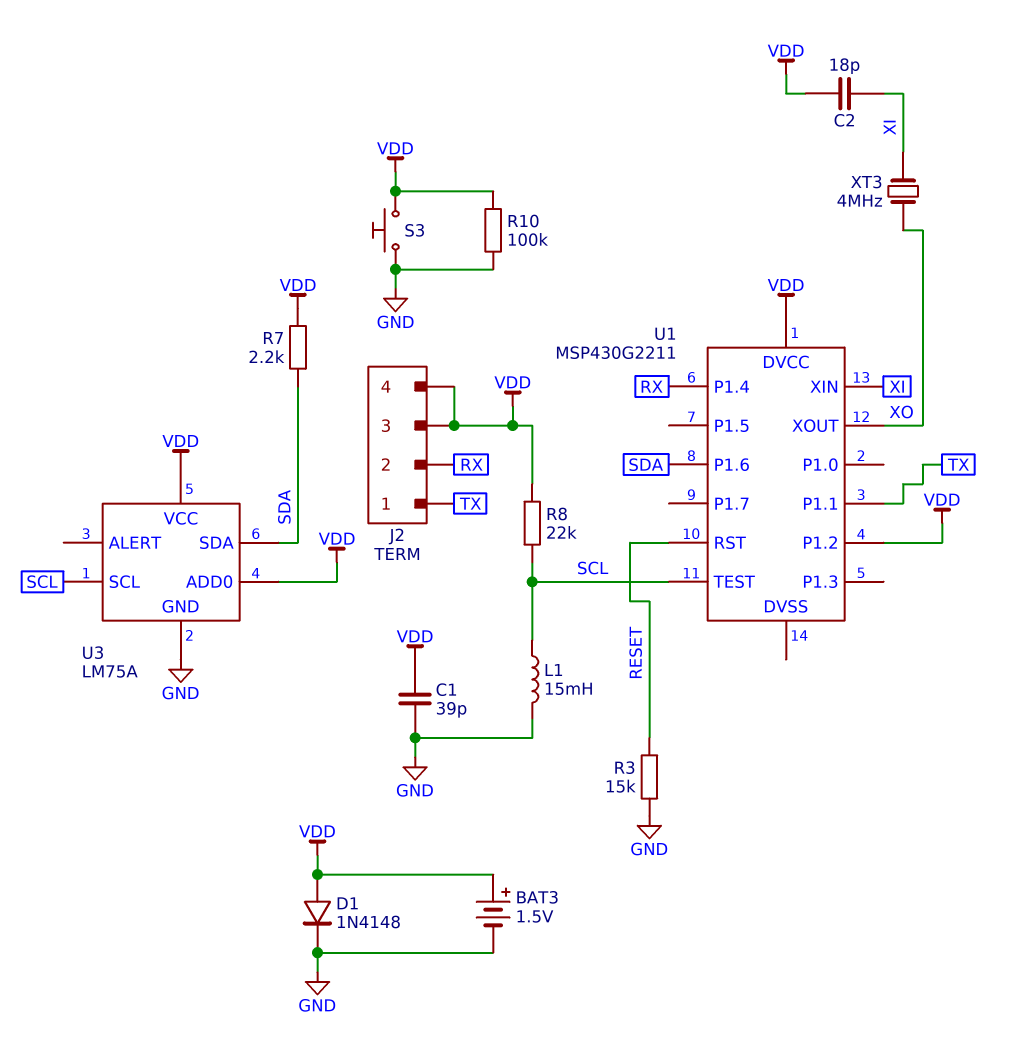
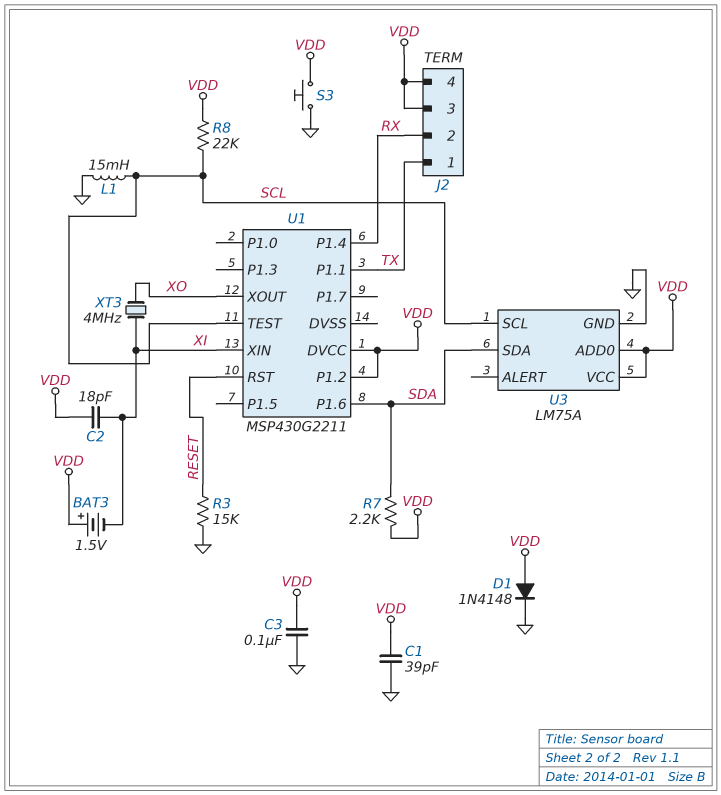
BAT3: 1.5V (plus VDD, minus GND) -> 1.5V (plus VDD, minus XI)
C3: none -> 100nF (GND, VDD)
R10: 100k (GND, VDD) -> none

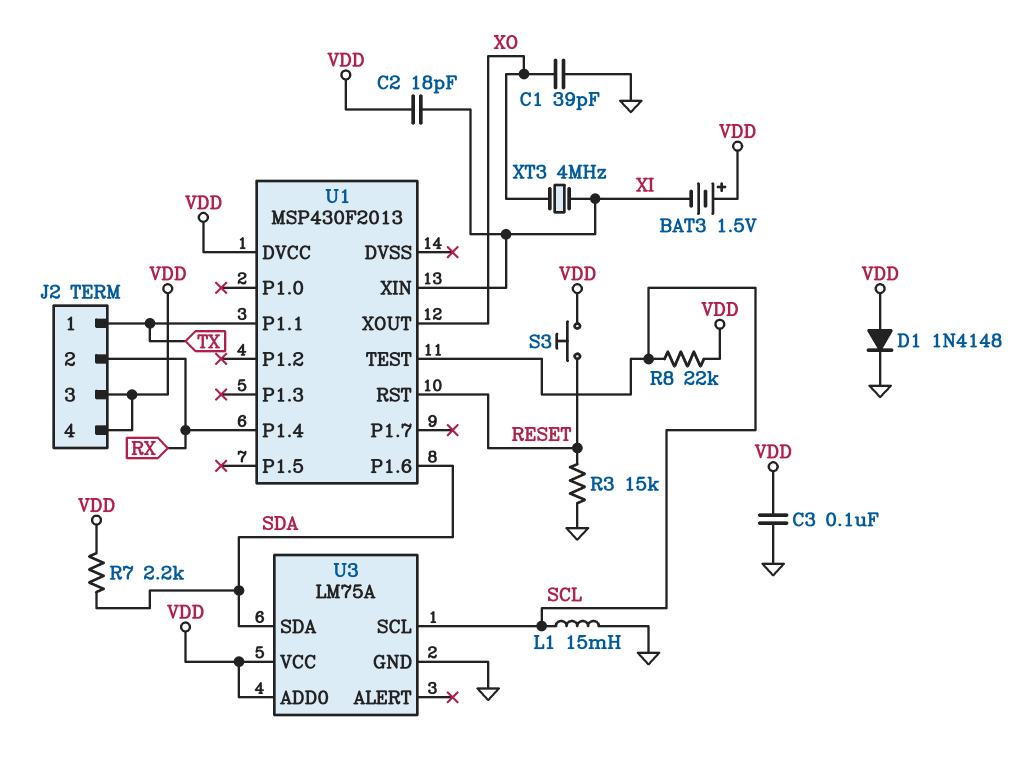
C1: 39pF (GND, VDD) -> 39pF (GND, XO)
S3: button (GND, VDD) -> button (RESET, VDD)
U1: MSP430G2211 -> MSP430F2013
U1 pin P1.2: VDD -> none

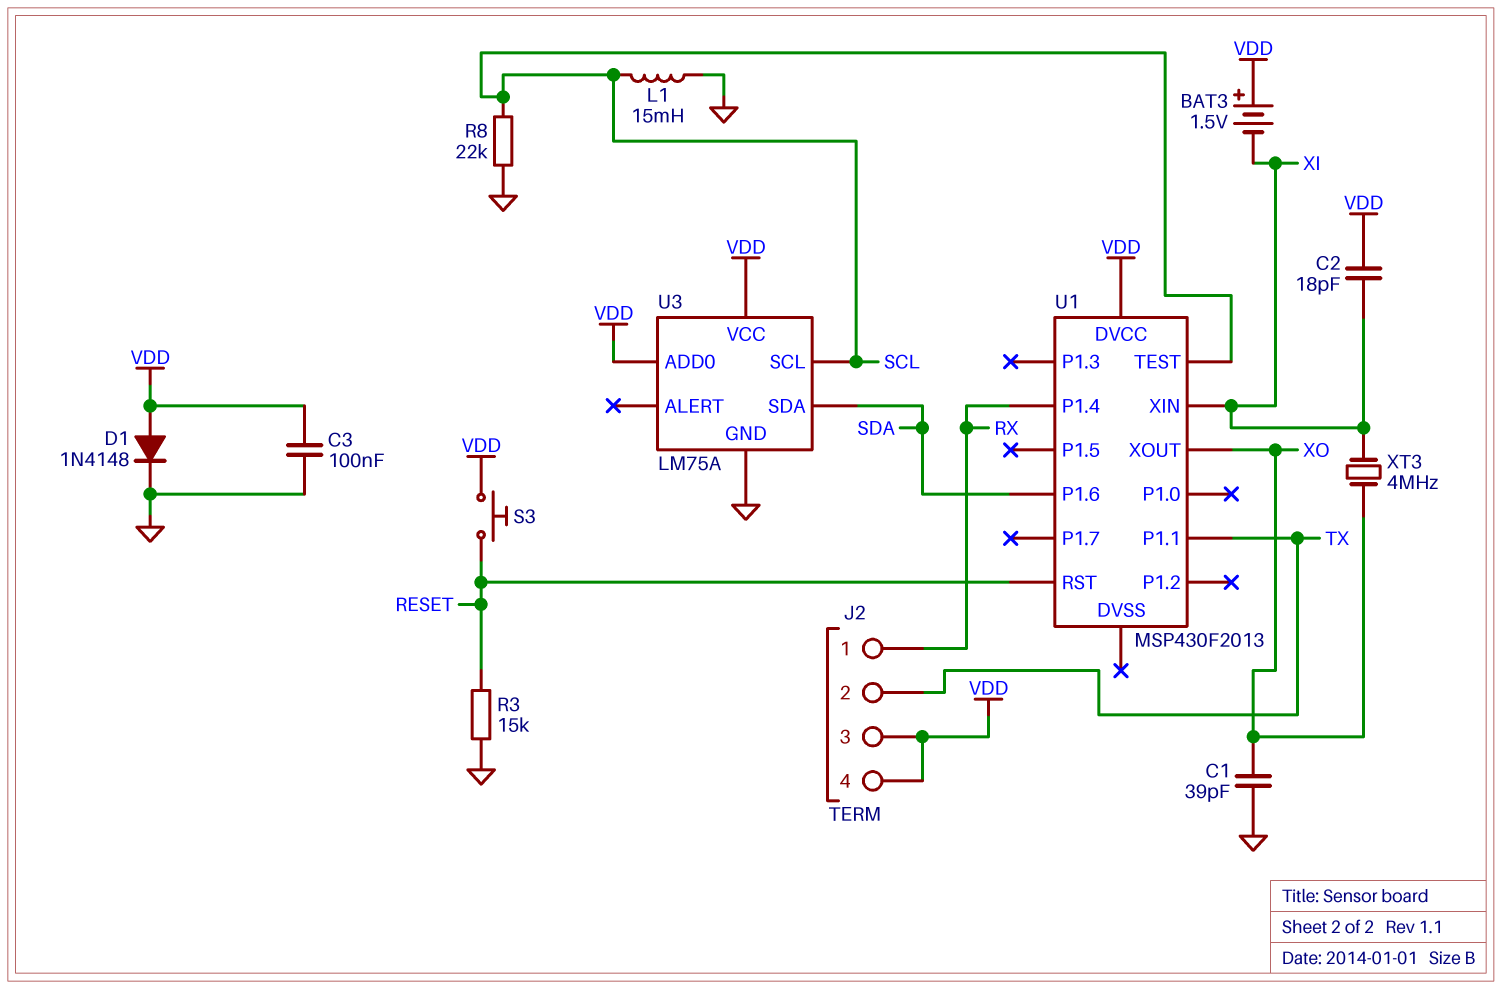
J2 pin 1: TX -> RX
J2 pin 2: RX -> TX
R7: 2.2k (SDA, VDD) -> none
R8: 22k (SCL, VDD) -> 22k (GND, SCL)

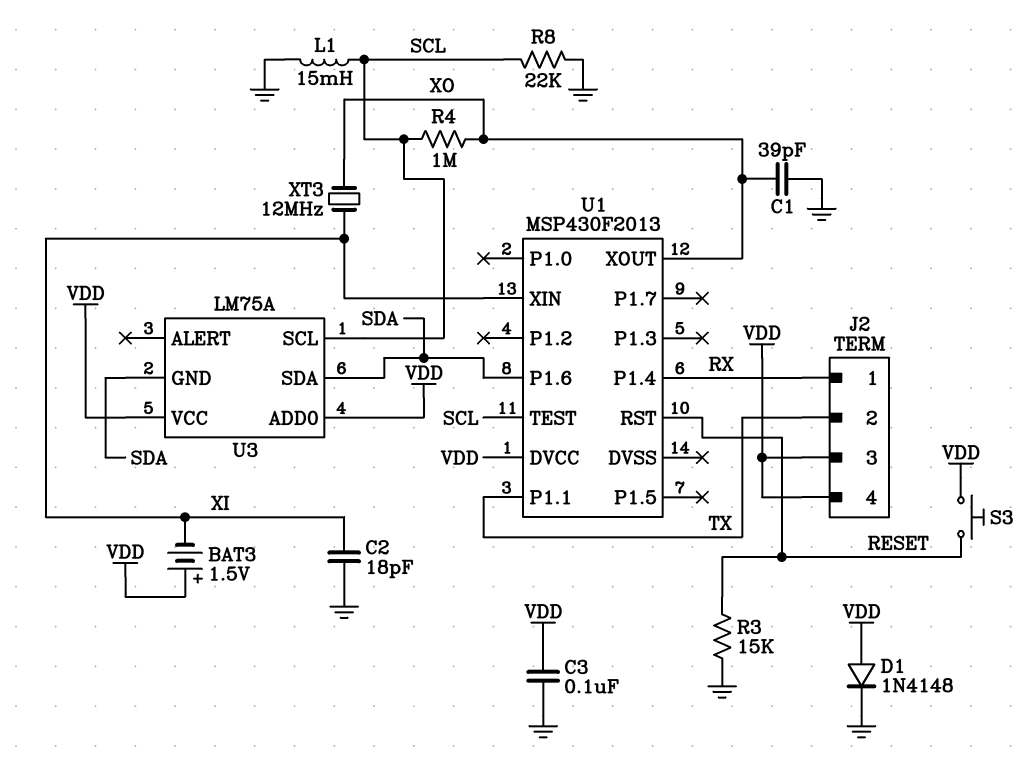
C2: 18pF (VDD, XI) -> 18pF (GND, XI)
R4: none -> 1M (SCL, XO)
U3 pin GND: GND -> SDA
XT3: 4MHz (XI, XO) -> 12MHz (XI, XO)

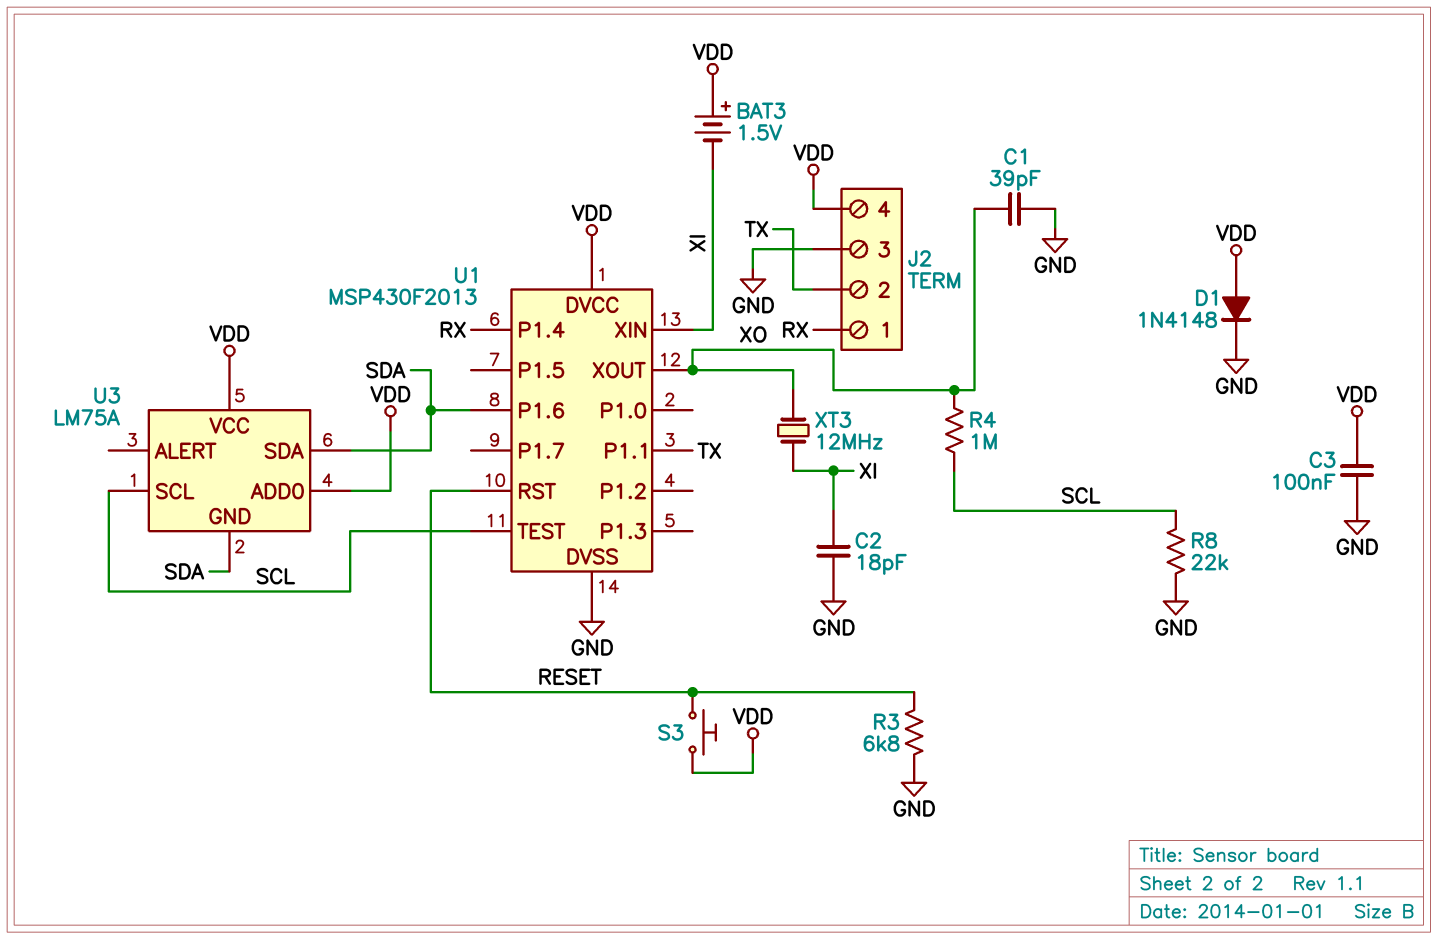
J2 pin 3: VDD -> GND
L1: 15mH (GND, SCL) -> none
R3: 15k (GND, RESET) -> 6.8k (GND, RESET)
U1 pin DVSS: none -> GND

